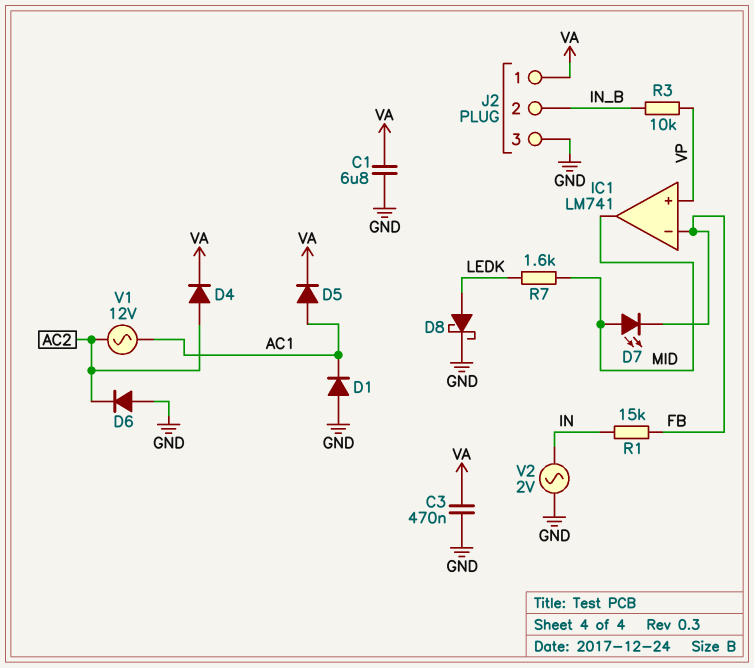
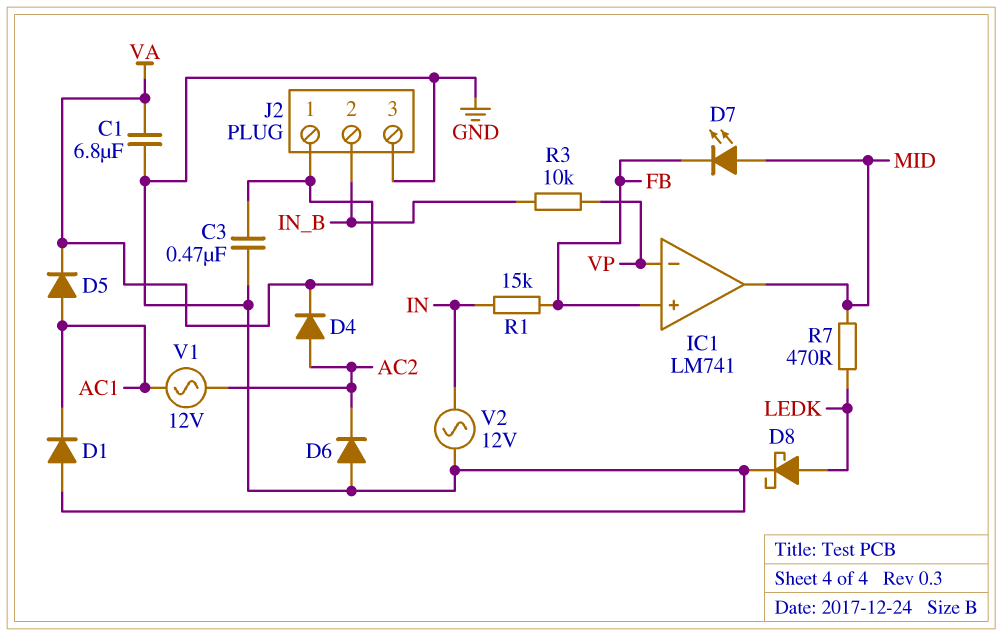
IC1 pin in+: VP -> FB
IC1 pin in-: FB -> VP
R7: 1.6k (LEDK, MID) -> 470 (LEDK, MID)
V2: AC 2V (GND, IN) -> AC 12V (GND, IN)

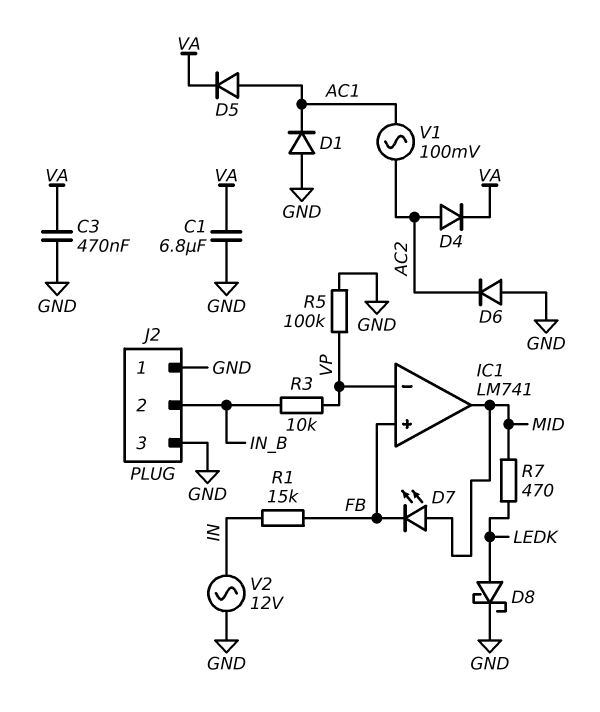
J2 pin 1: VA -> GND
R5: none -> 100k (GND, VP)
V1: AC 12V (AC1, AC2) -> AC 100mV (AC1, AC2)

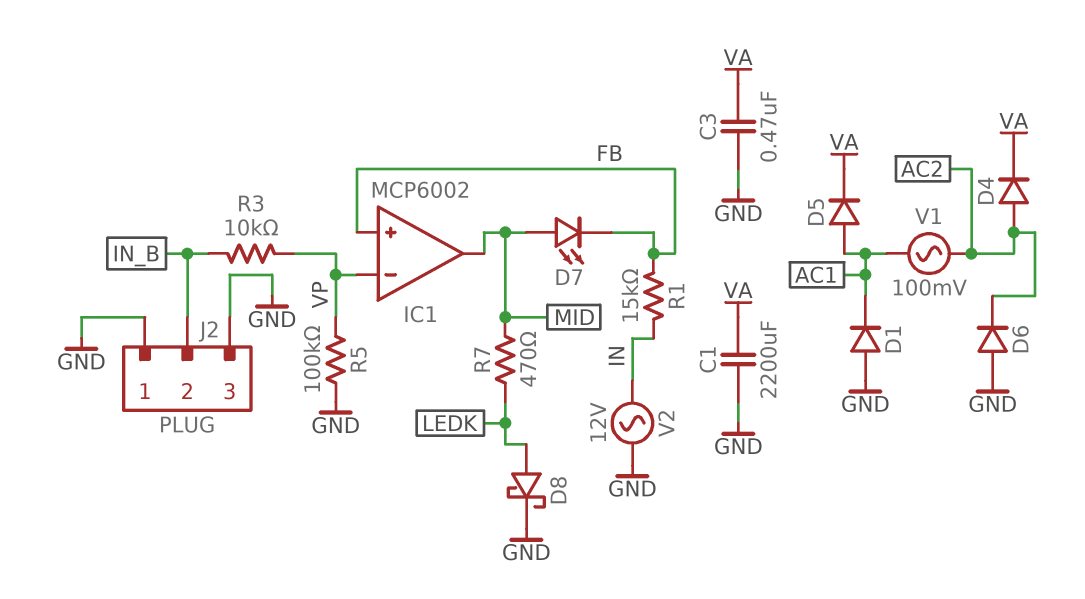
C1: 6.8uF (GND, VA) -> 2200uF (GND, VA)
IC1: LM741 -> MCP6002

